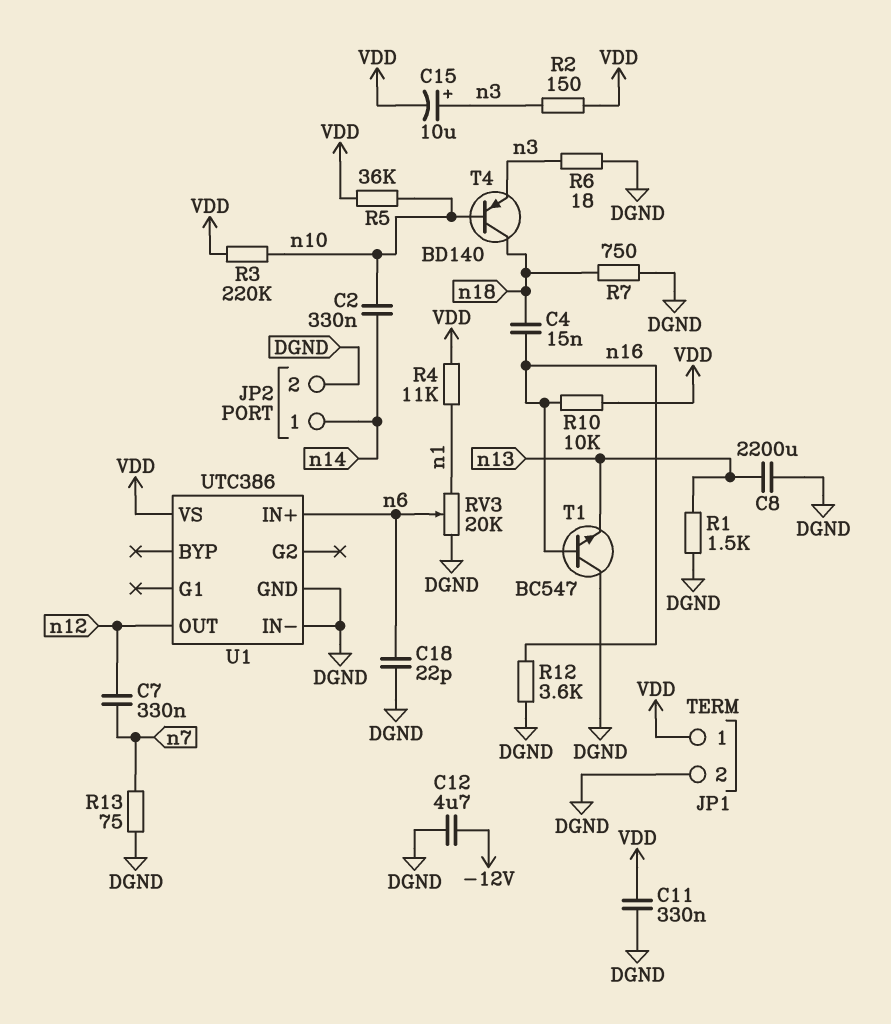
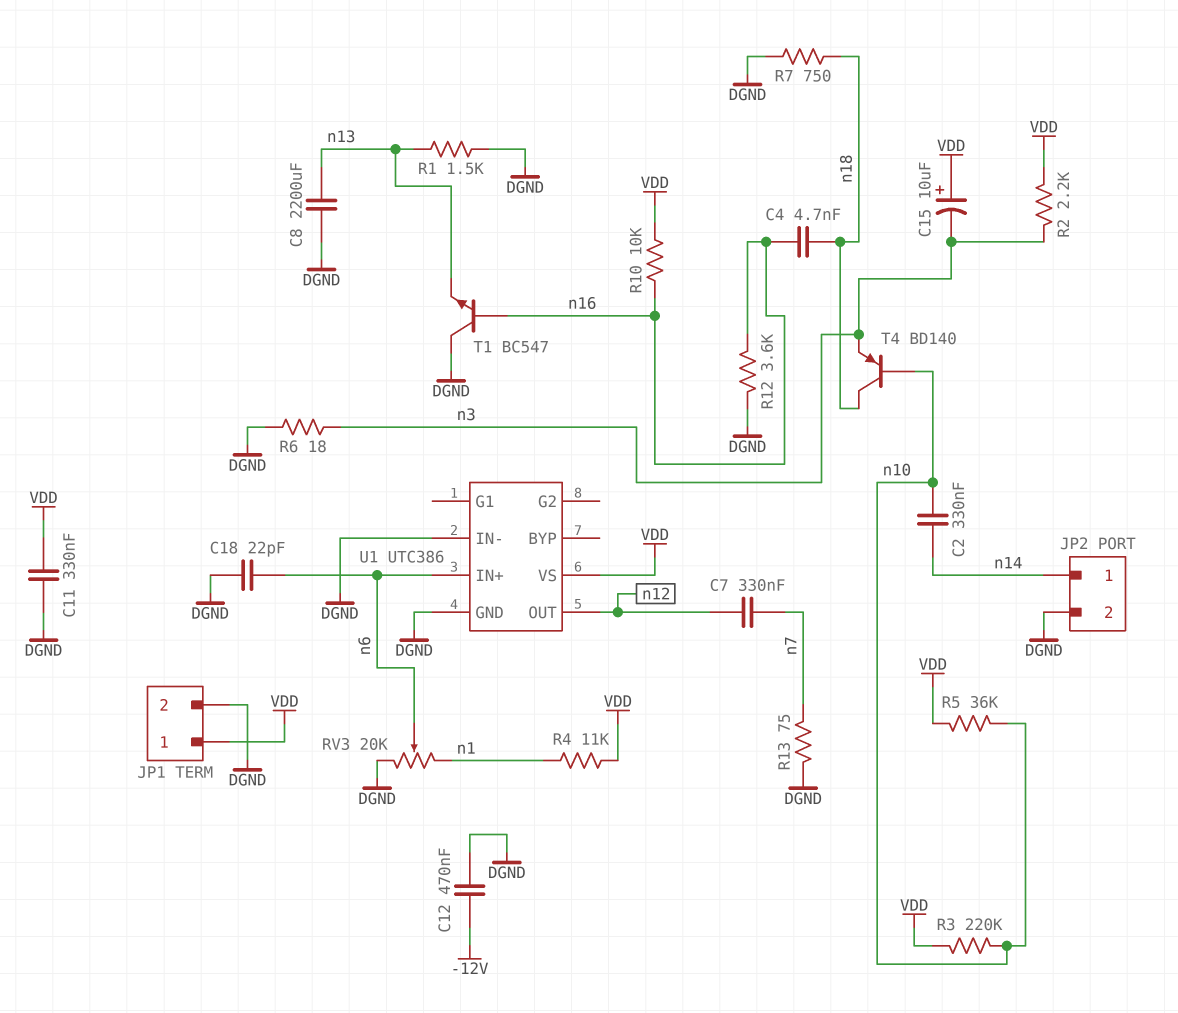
C4: 15nF (n16, n18) -> 4.7nF (n16, n18)
C12: 4.7uF (-12V, DGND) -> 470nF (-12V, DGND)
C15: 10uF (plus n3, minus VDD) -> 10uF (plus VDD, minus n3)
R2: 150 (VDD, n3) -> 2.2k (VDD, n3)

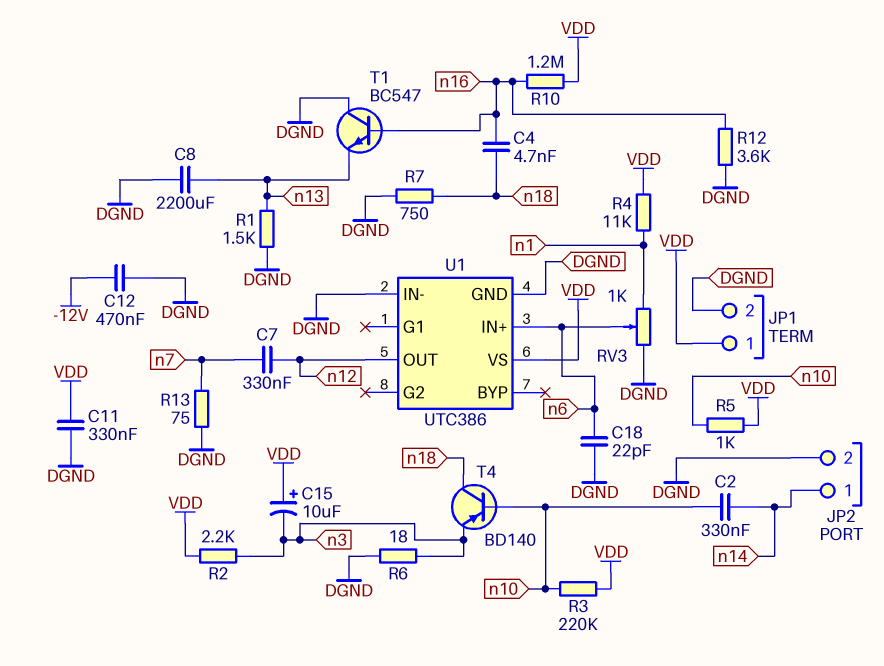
R5: 36k (VDD, n10) -> 1k (VDD, n10)
R10: 10k (VDD, n16) -> 1.2M (VDD, n16)
RV3: 20k (DGND, n1, wiper n6) -> 1k (DGND, n1, wiper n6)

